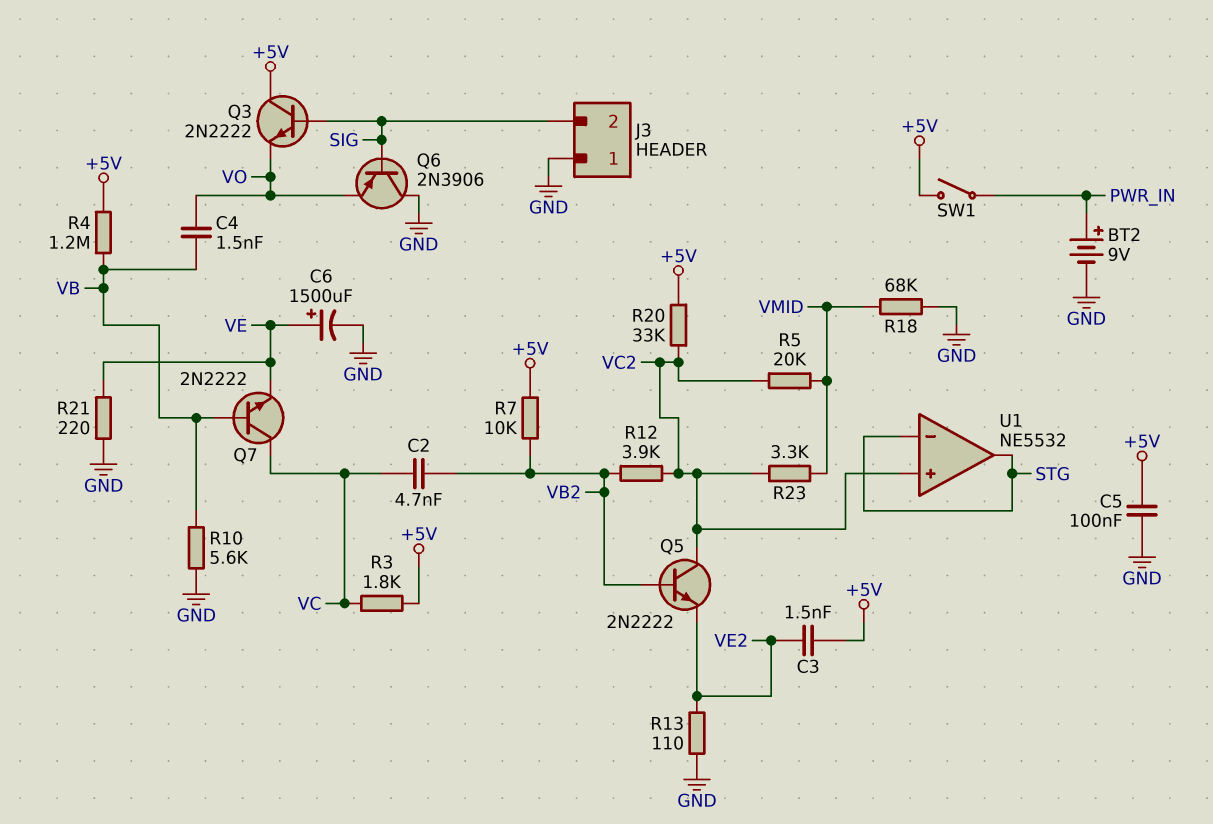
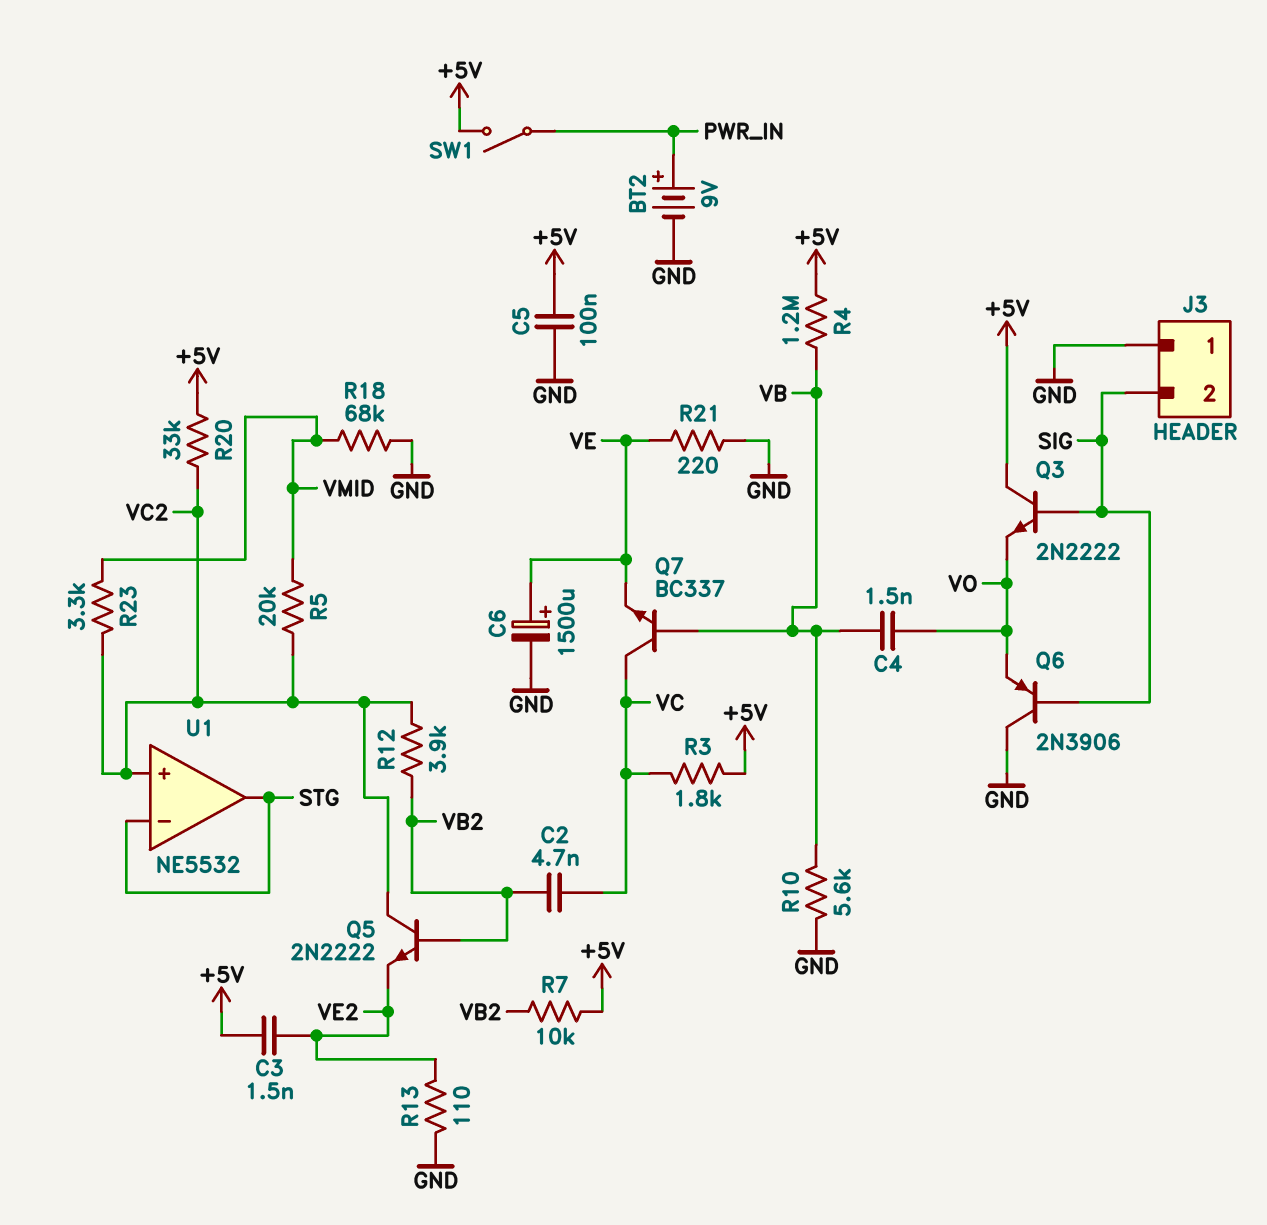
Q7: NPN 2N2222 (B VB, C VC, E VE) -> NPN BC337 (B VB, C VC, E VE)

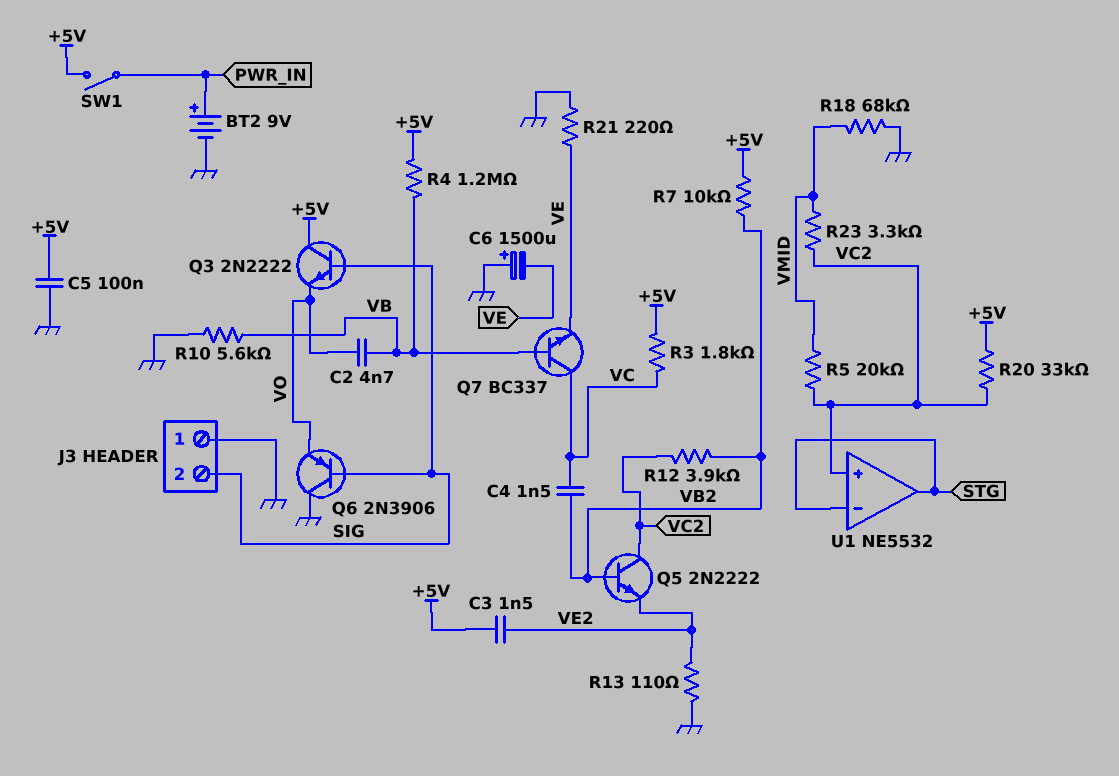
C2: 4.7nF (VB2, VC) -> 4.7nF (VB, VO)
C4: 1.5nF (VB, VO) -> 1.5nF (VB2, VC)
C6: 1500uF (plus VE, minus GND) -> 1500uF (plus GND, minus VE)

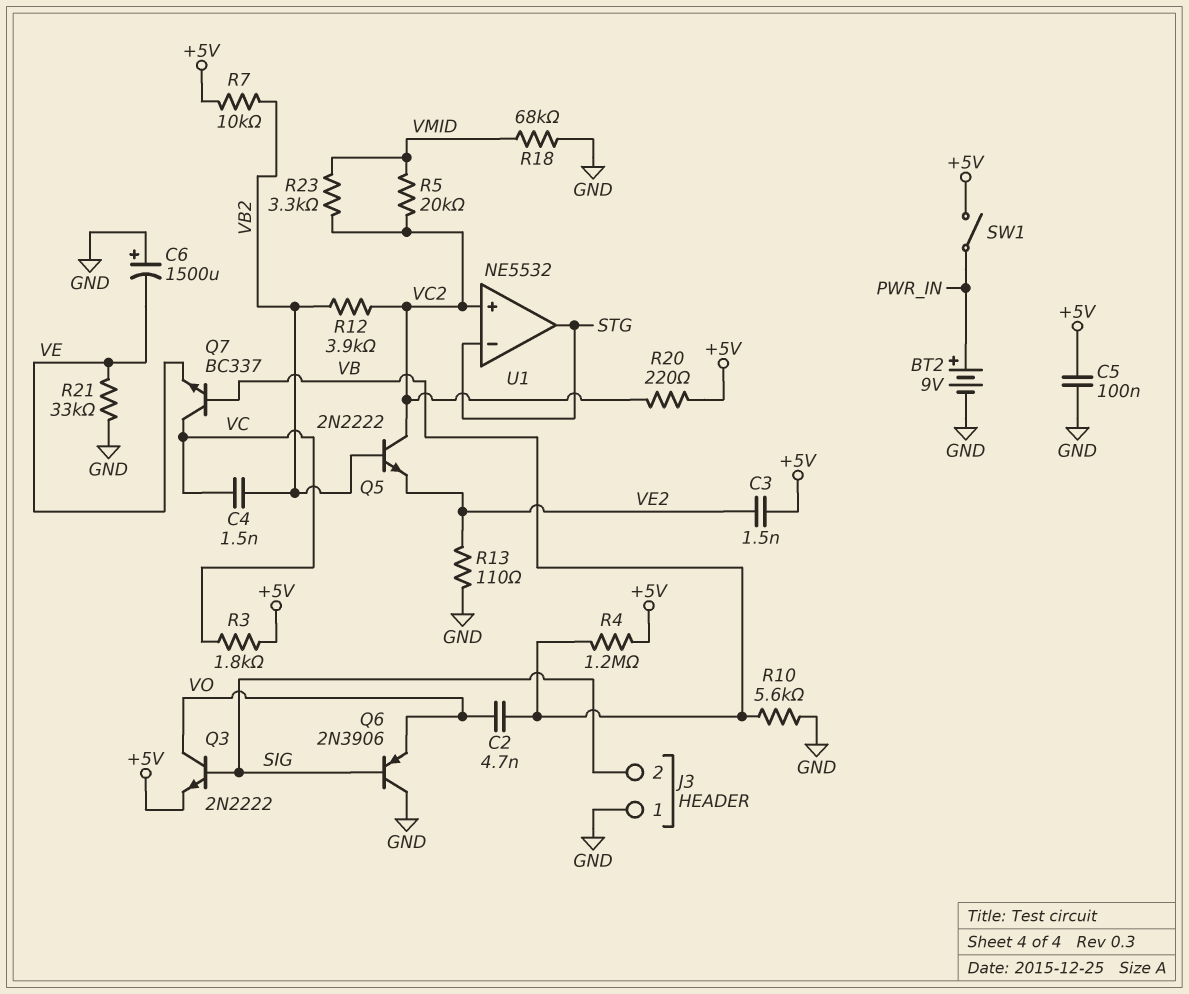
Q3: NPN 2N2222 (B SIG, C +5V, E VO) -> NPN 2N2222 (B SIG, C VO, E +5V)
R20: 33k (+5V, VC2) -> 220 (+5V, VC2)
R21: 220 (GND, VE) -> 33k (GND, VE)

